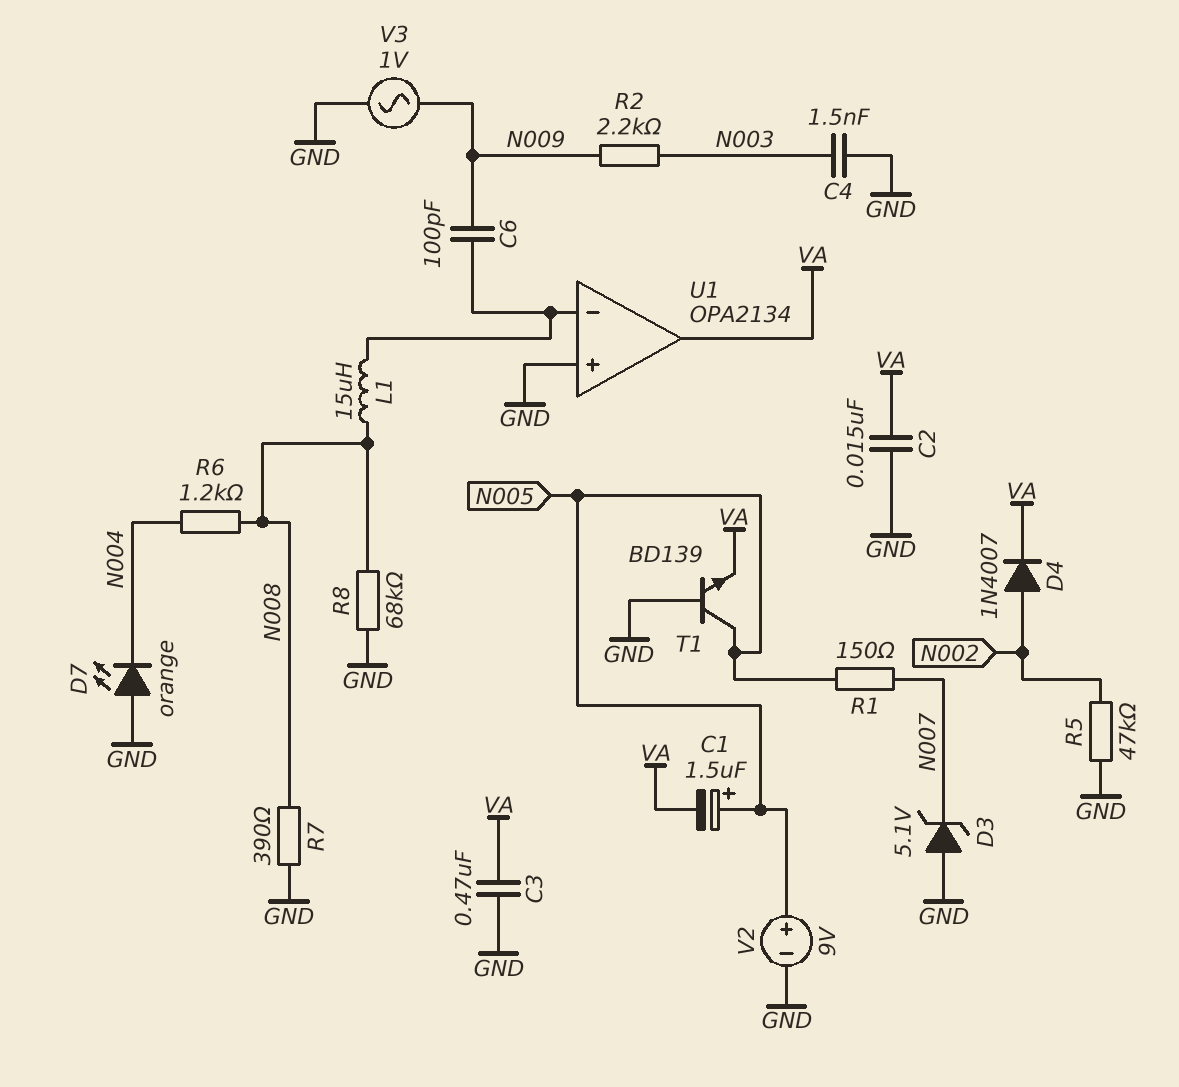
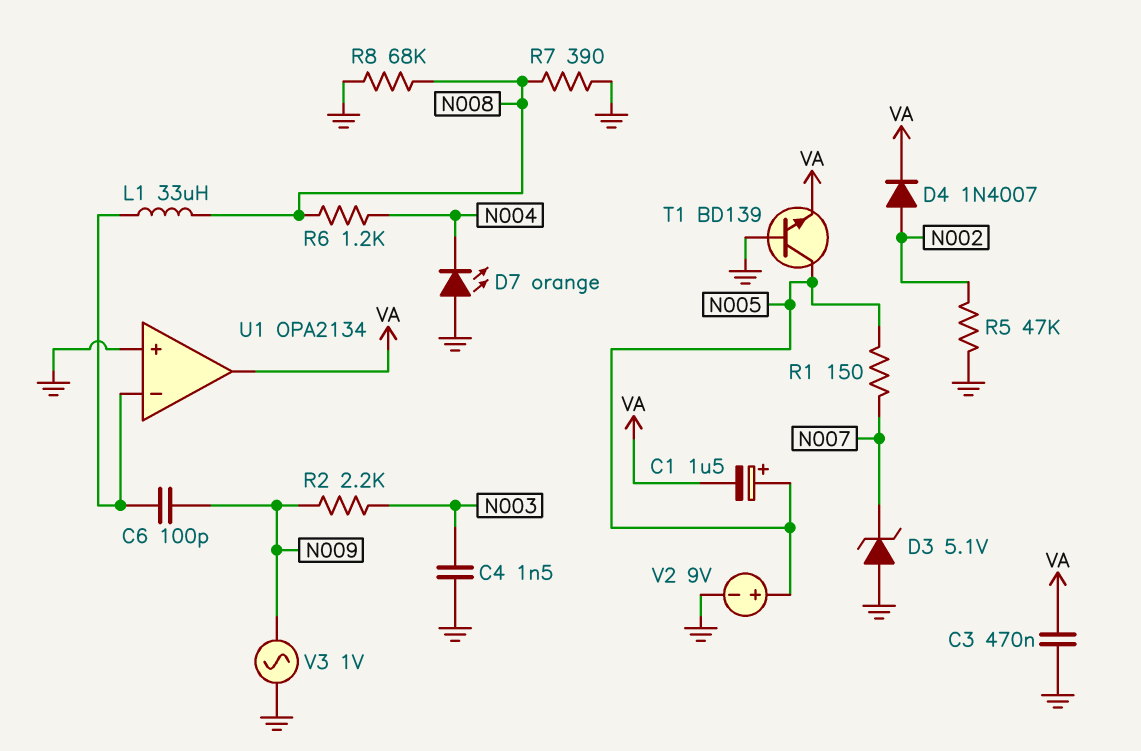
C2: 15nF (GND, VA) -> none
L1: 15uH (N008, U1/in-) -> 33uH (N008, U1/in-)

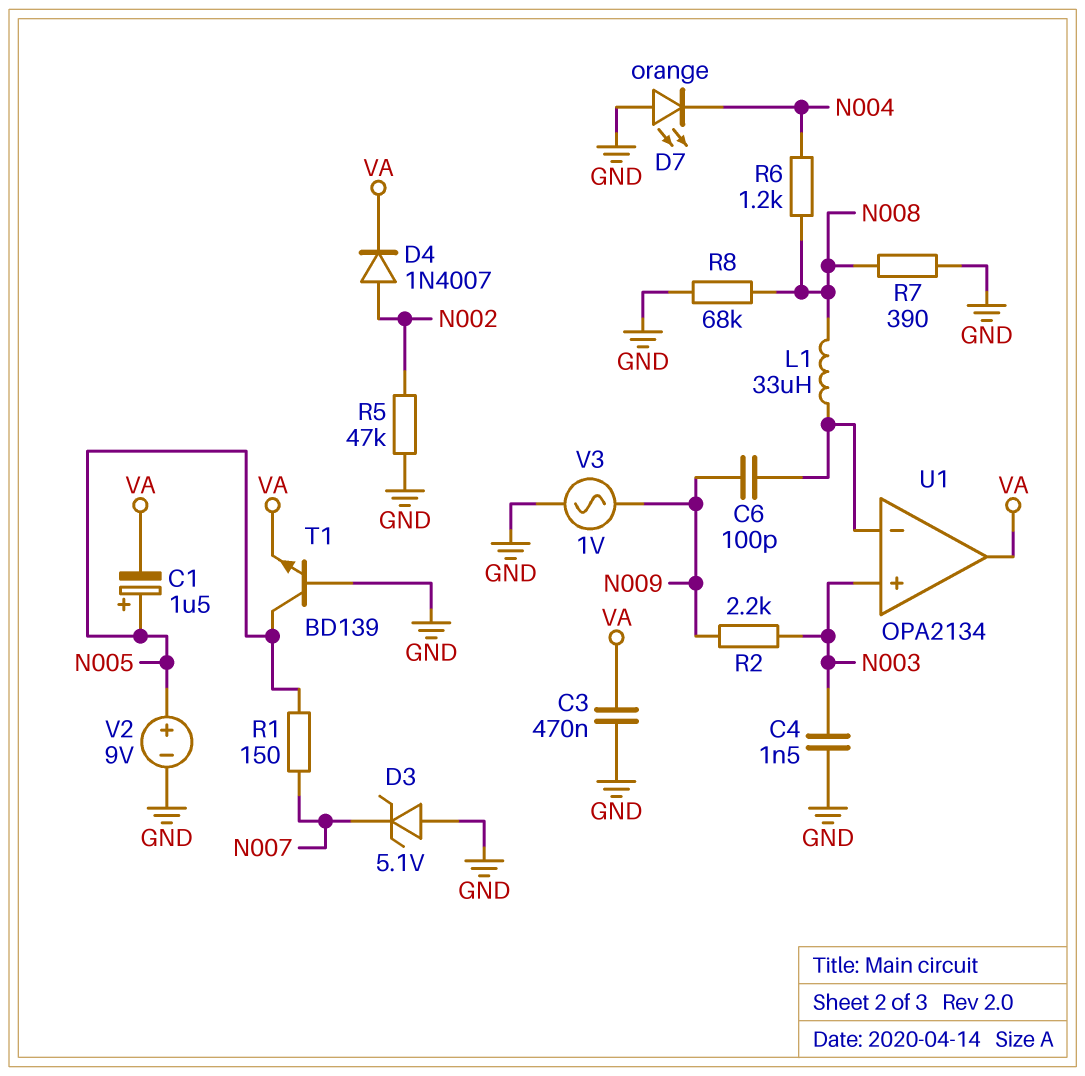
U1 pin in+: GND -> N003

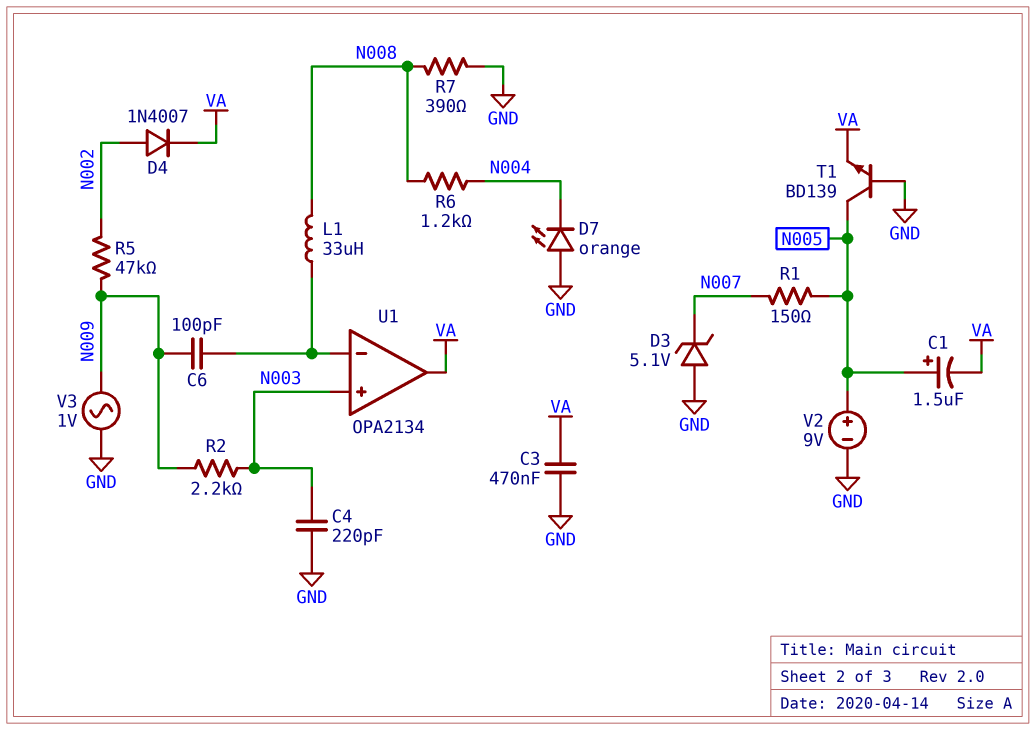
C4: 1.5nF (GND, N003) -> 220pF (GND, N003)
R5: 47k (GND, N002) -> 47k (N002, N009)
R8: 68k (GND, N008) -> none

